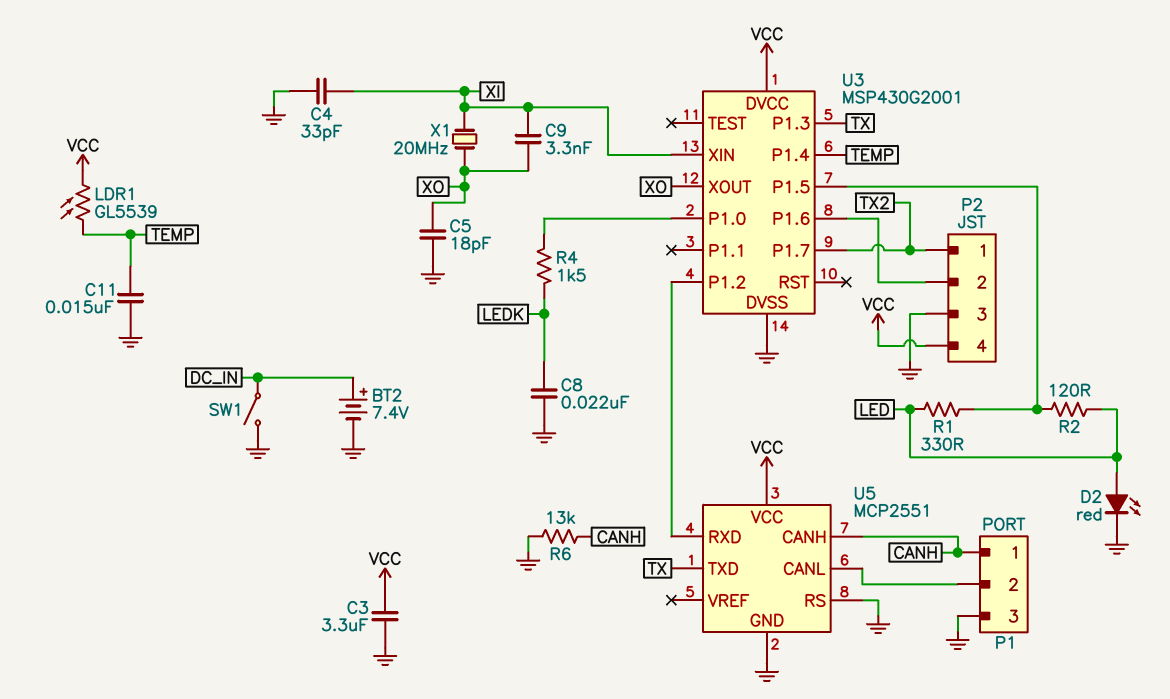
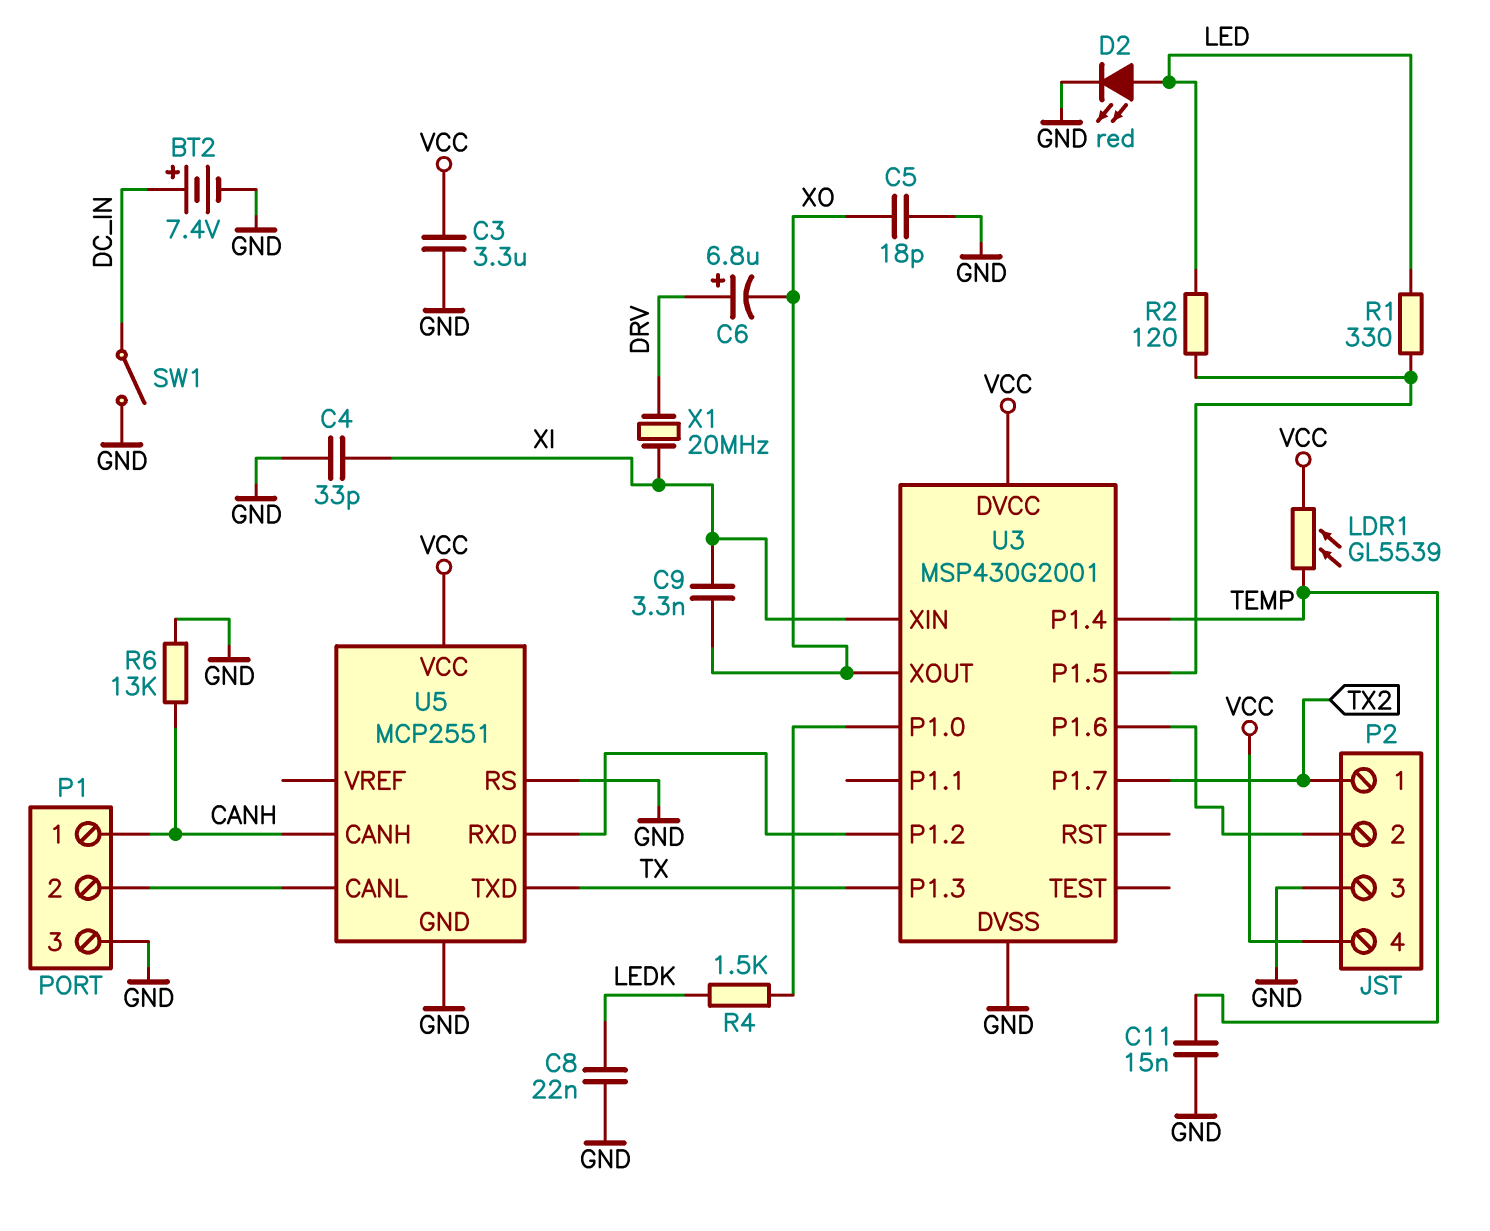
C6: none -> 6.8uF (plus DRV, minus XO)
X1: 20MHz (XI, XO) -> 20MHz (DRV, XI)

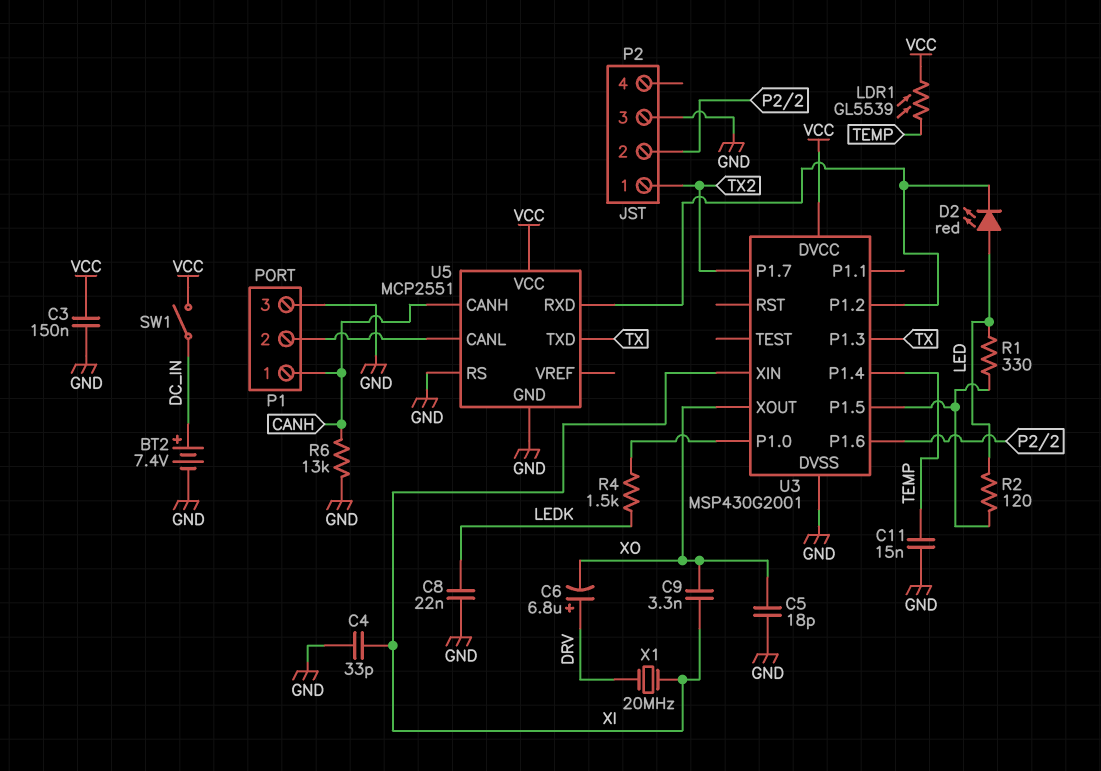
C3: 3.3uF (GND, VCC) -> 150nF (GND, VCC)
D2: LED red (A LED, K GND) -> LED red (A LED, K U3/P1.2)
P2 pin 4: VCC -> none
SW1: switch (DC_IN, GND) -> switch (DC_IN, VCC)

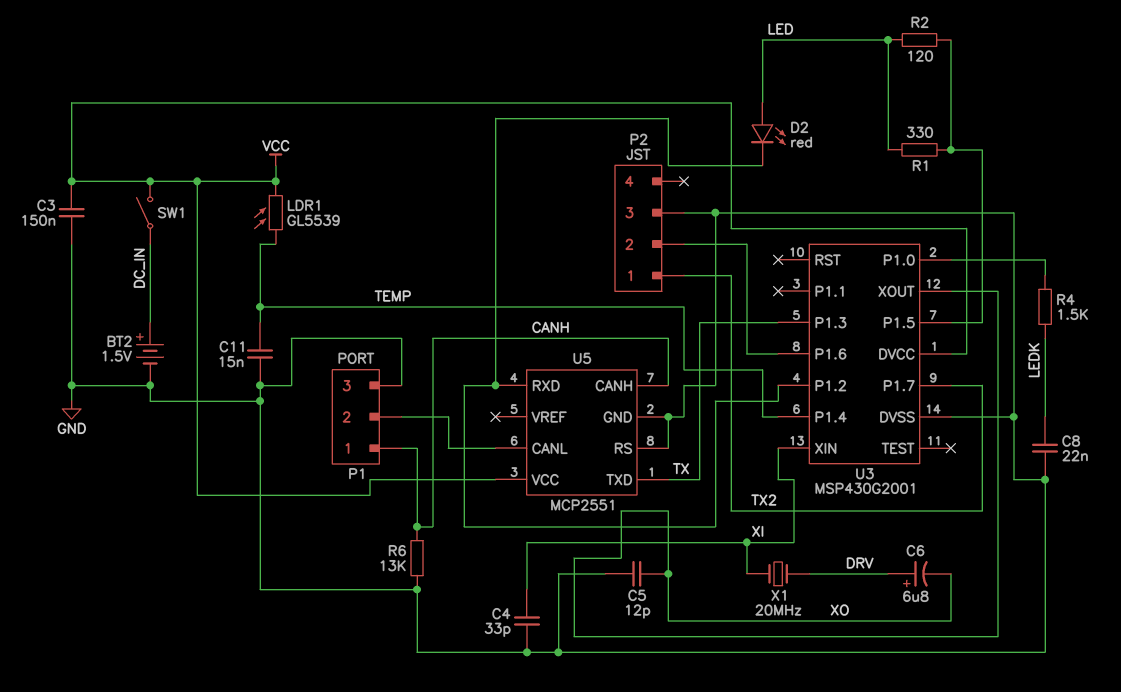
BT2: 7.4V (plus DC_IN, minus GND) -> 1.5V (plus DC_IN, minus GND)
C5: 18pF (GND, XO) -> 12pF (GND, XO)
C9: 3.3nF (XI, XO) -> none

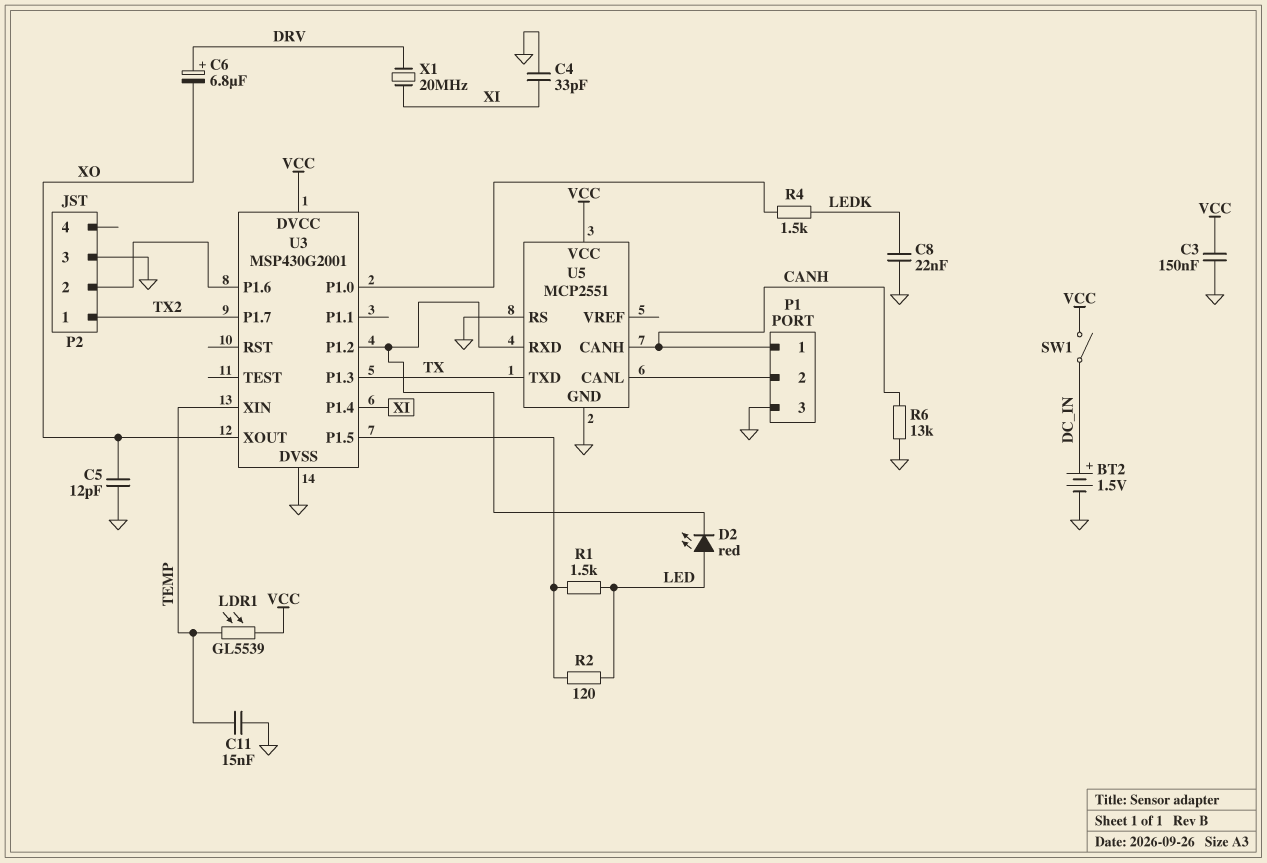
R1: 330 (LED, U3/P1.5) -> 1.5k (LED, U3/P1.5)
U3 pin P1.4: TEMP -> XI
U3 pin XIN: XI -> TEMP

